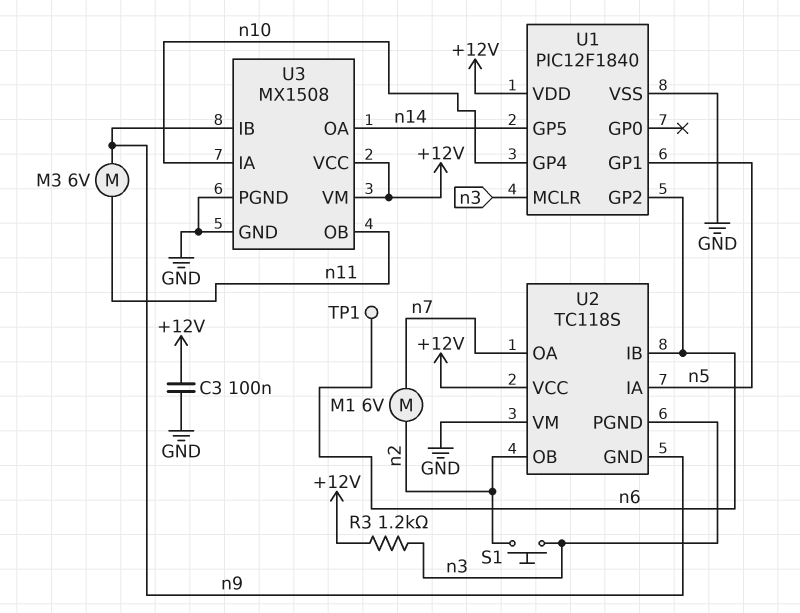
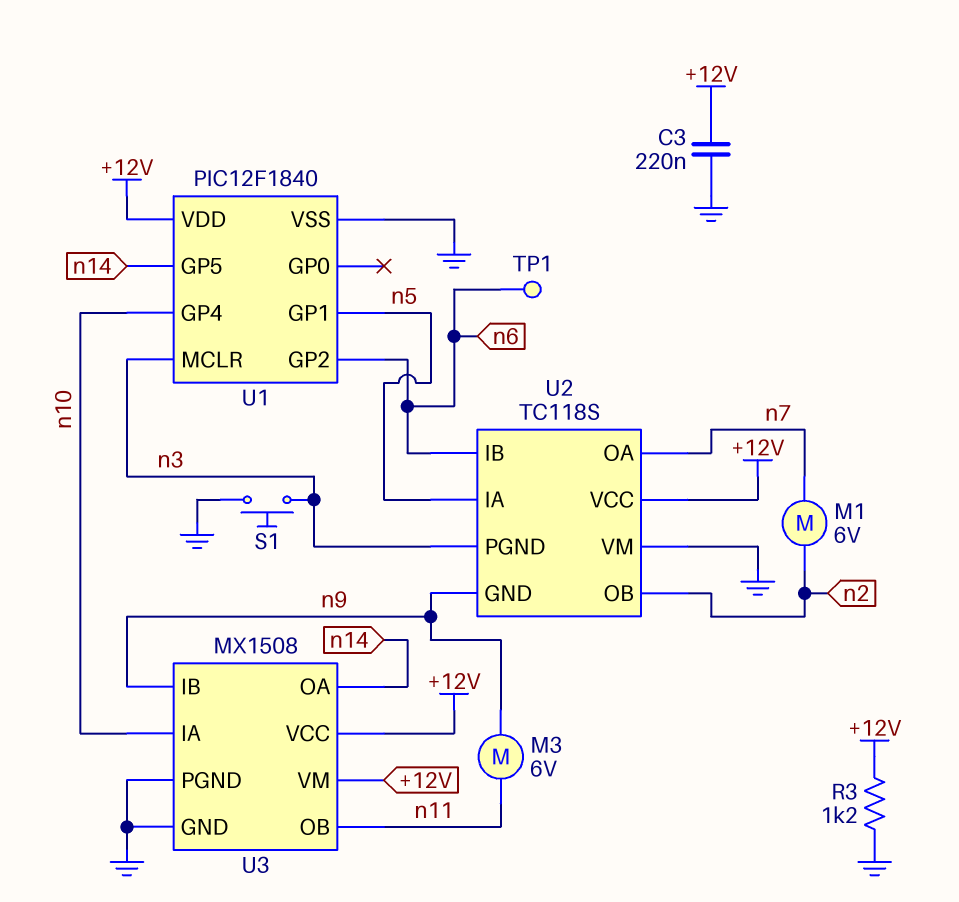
C3: 100nF (+12V, GND) -> 220nF (+12V, GND)
R3: 1.2k (+12V, n3) -> 1.2k (+12V, GND)
S1: button (n2, n3) -> button (GND, n3)

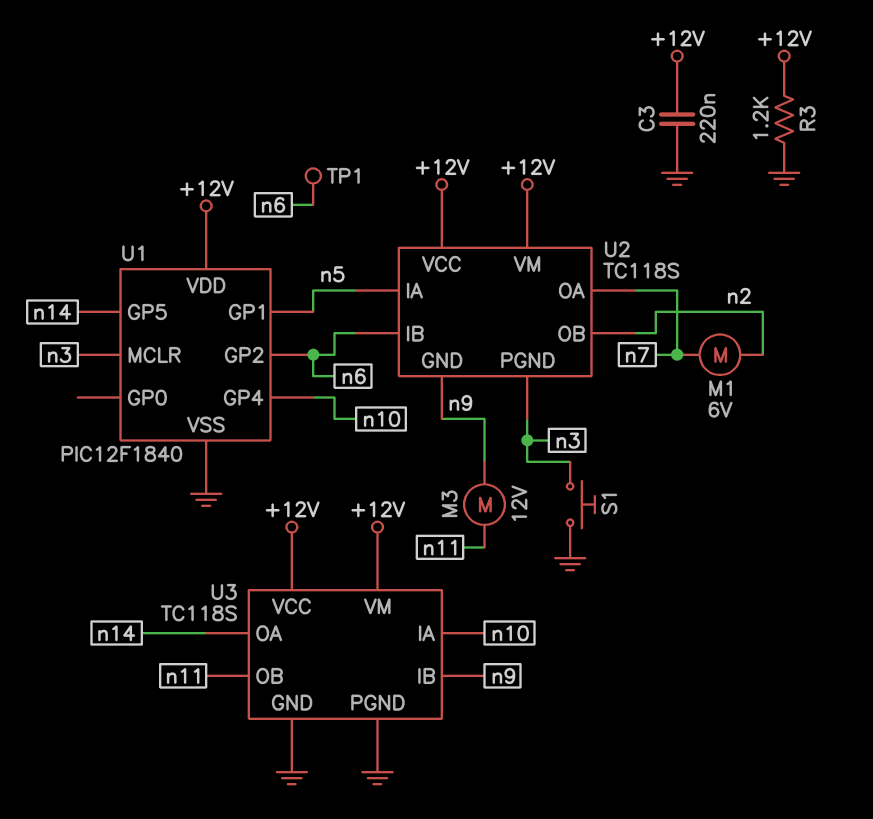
M3: motor 6V (n9, n11) -> motor 12V (n9, n11)
U2 pin VM: GND -> +12V
U3: MX1508 -> TC118S

